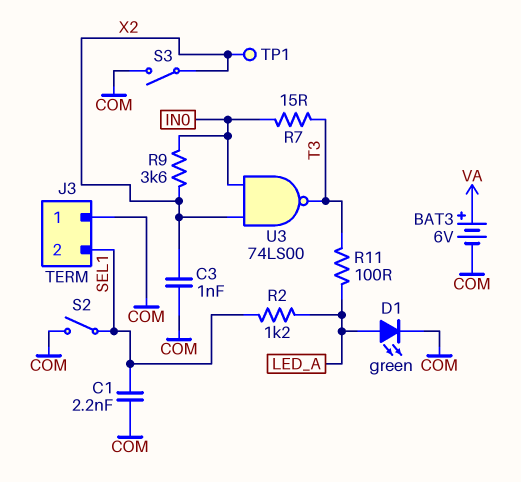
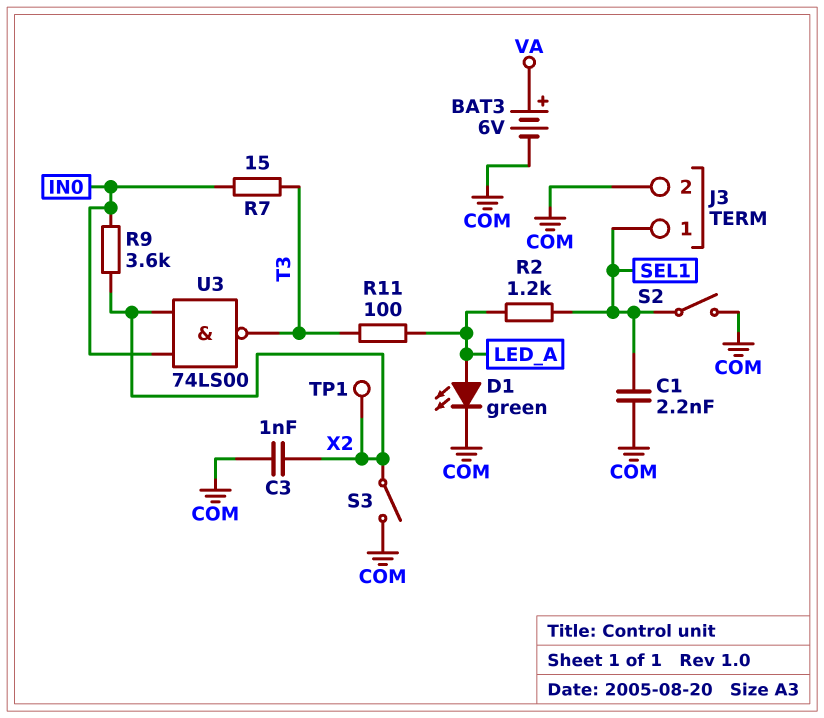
J3 pin 1: COM -> SEL1
J3 pin 2: SEL1 -> COM

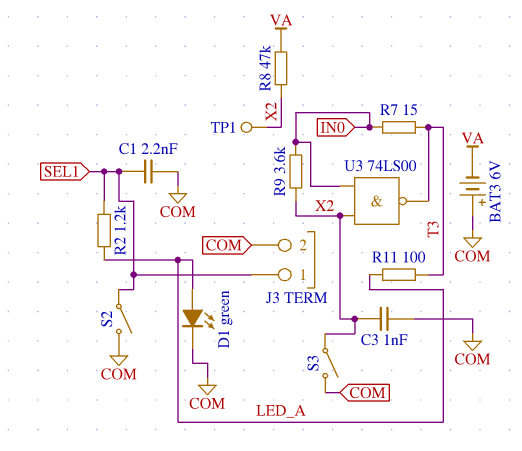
BAT3: 6V (plus VA, minus COM) -> 6V (plus COM, minus VA)
R8: none -> 47k (VA, X2)

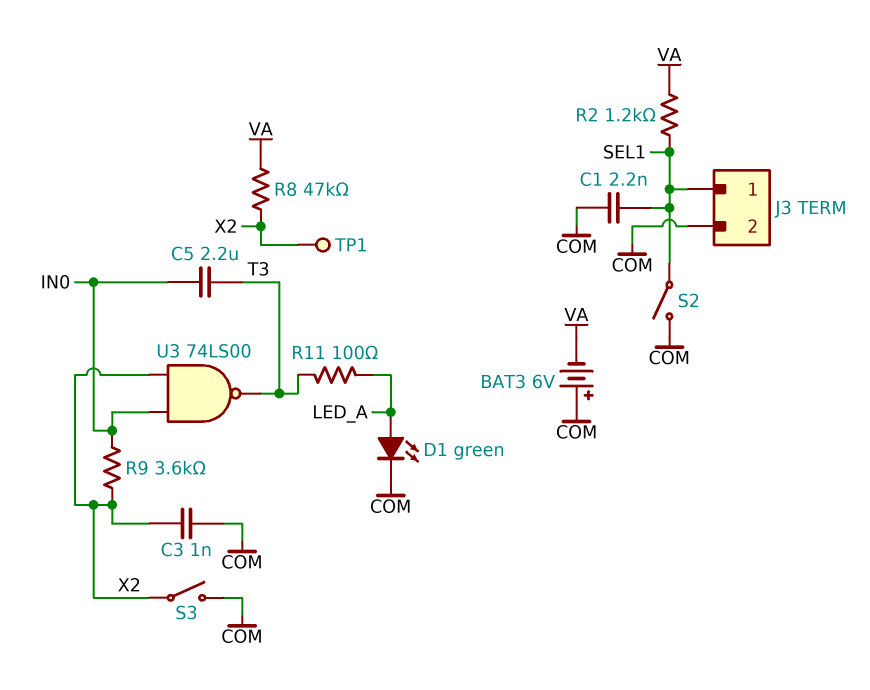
C5: none -> 2.2uF (IN0, T3)
R2: 1.2k (LED_A, SEL1) -> 1.2k (SEL1, VA)
R7: 15 (IN0, T3) -> none

